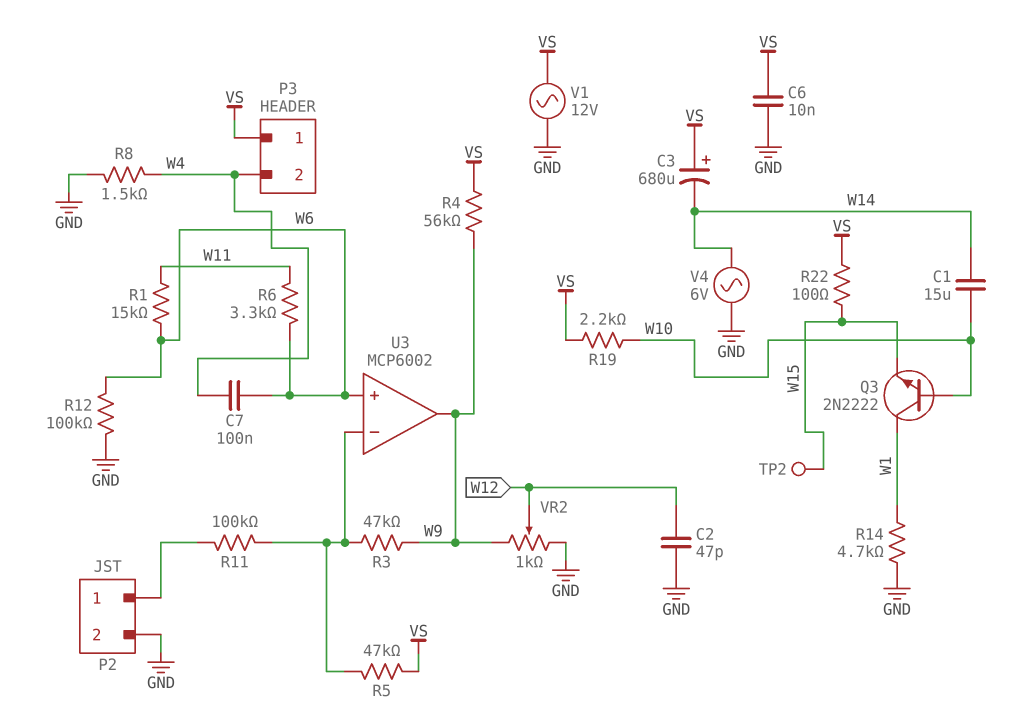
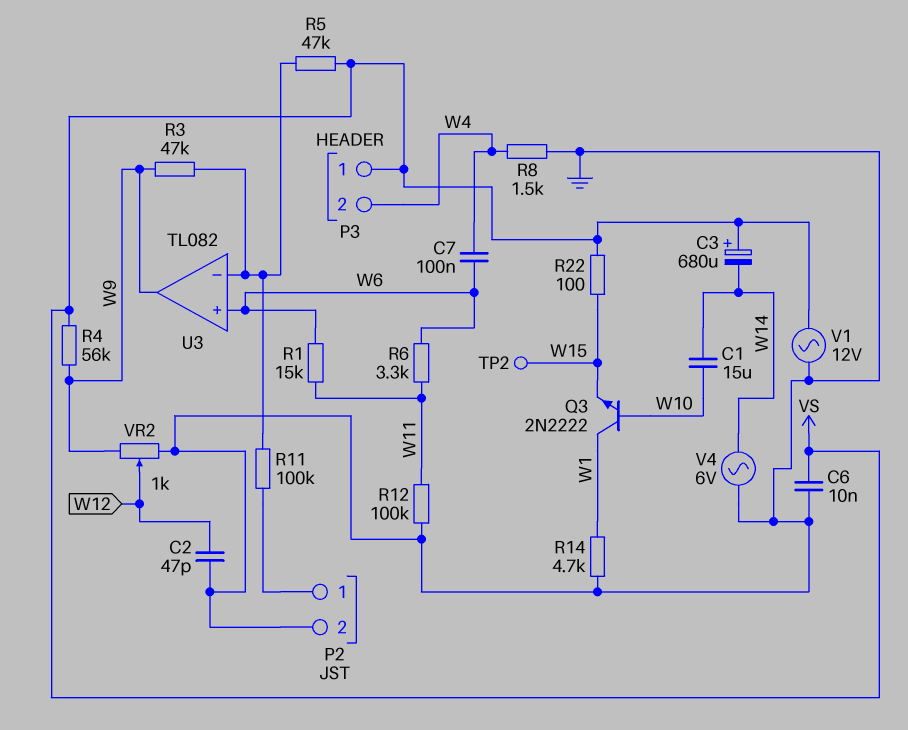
R12: 100k (GND, W6) -> 100k (GND, W11)
R19: 2.2k (VS, W10) -> none
U3: MCP6002 -> TL082

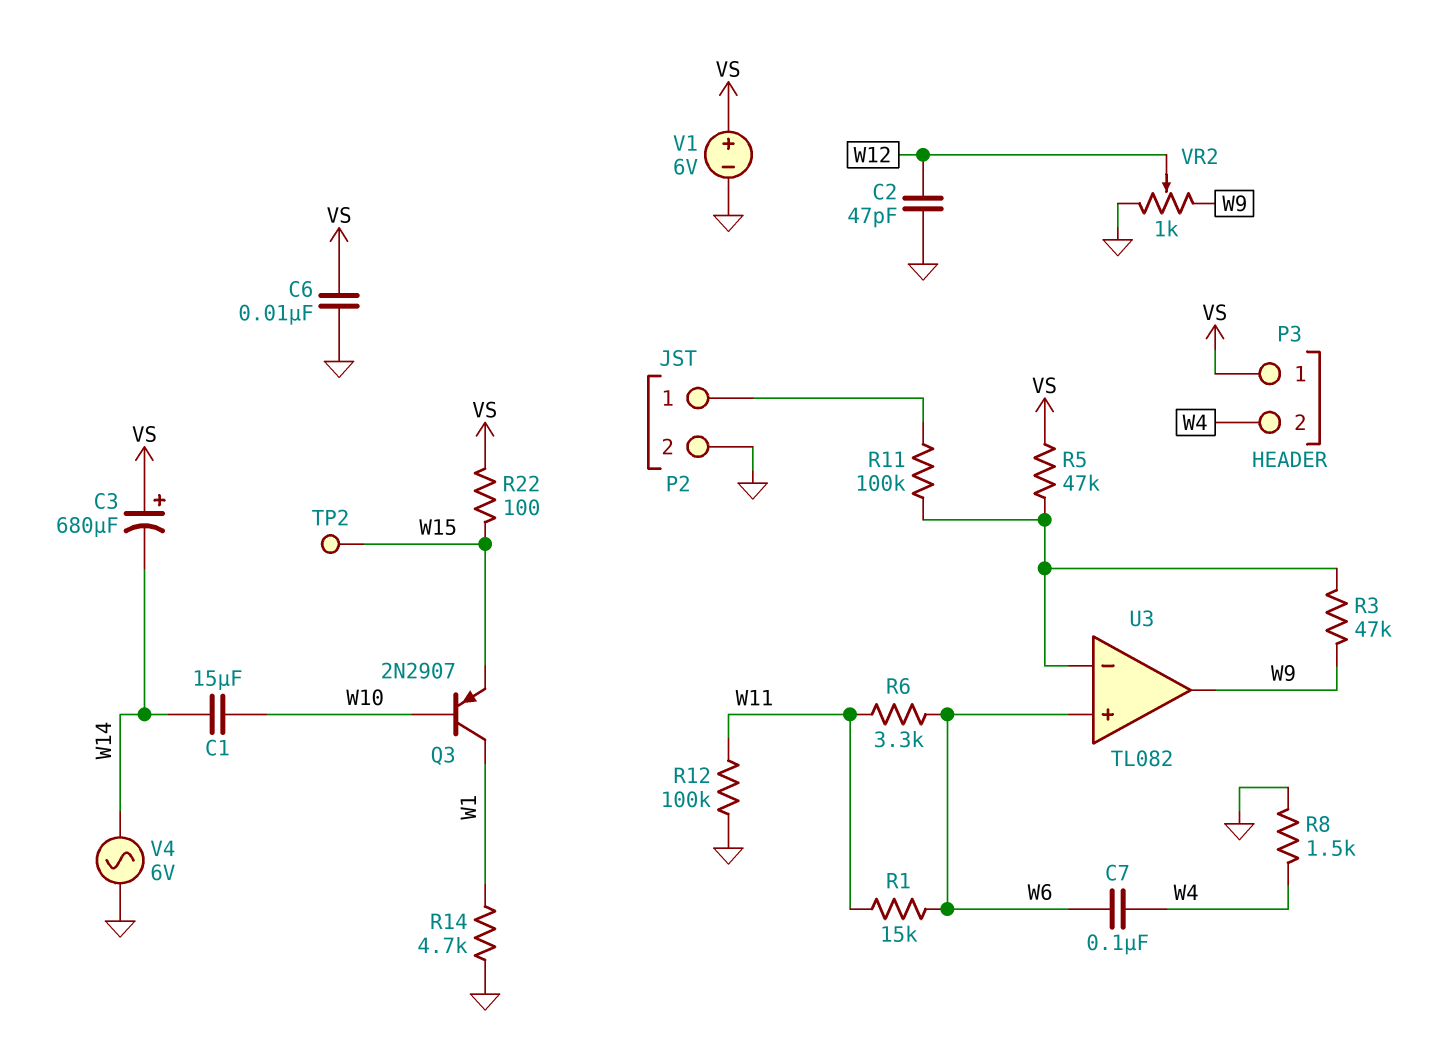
Q3: NPN 2N2222 (B W10, C W1, E W15) -> PNP 2N2907 (B W10, C W1, E W15)
R4: 56k (VS, W9) -> none
V1: AC 12V (GND, VS) -> 6V (plus VS, minus GND)

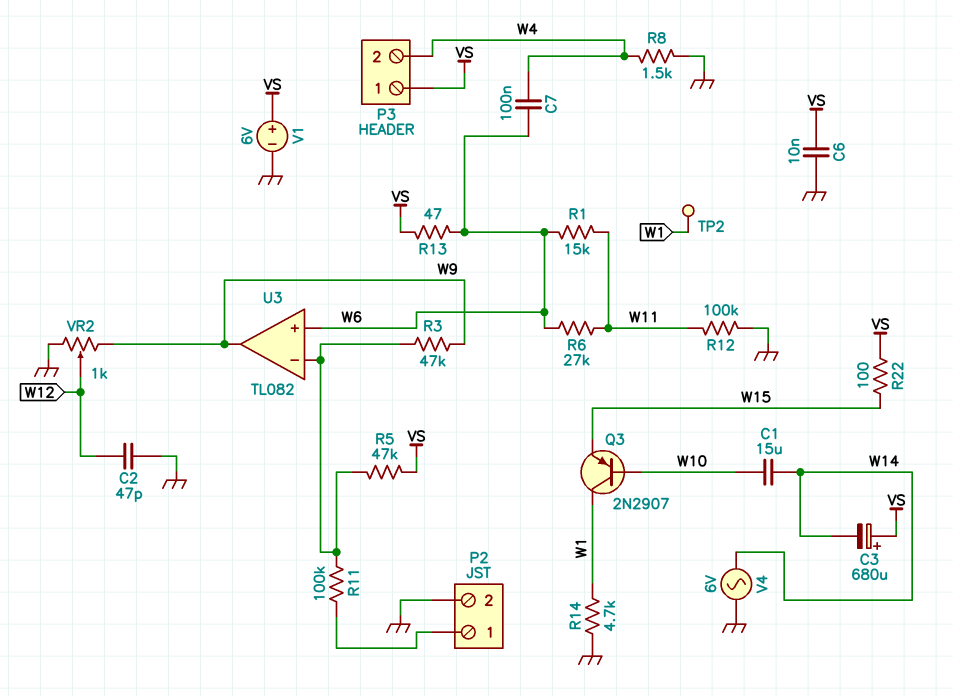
R6: 3.3k (W6, W11) -> 27k (W6, W11)
R13: none -> 47 (VS, W6)
TP2: test point (W15) -> test point (W1)

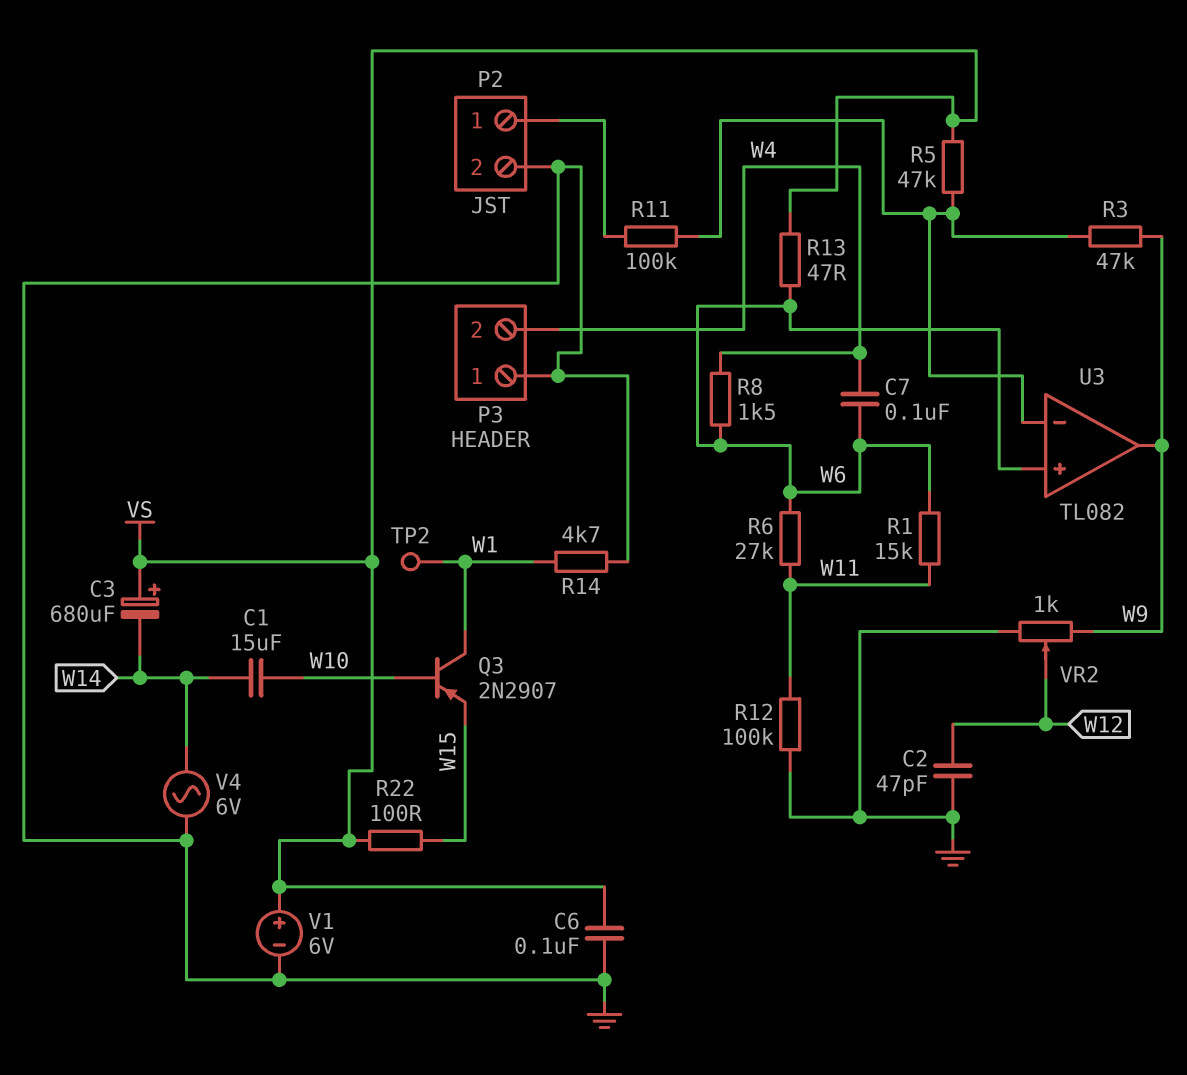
C6: 10nF (GND, VS) -> 100nF (GND, VS)
P3 pin 1: VS -> GND
R8: 1.5k (GND, W4) -> 1.5k (W4, W6)

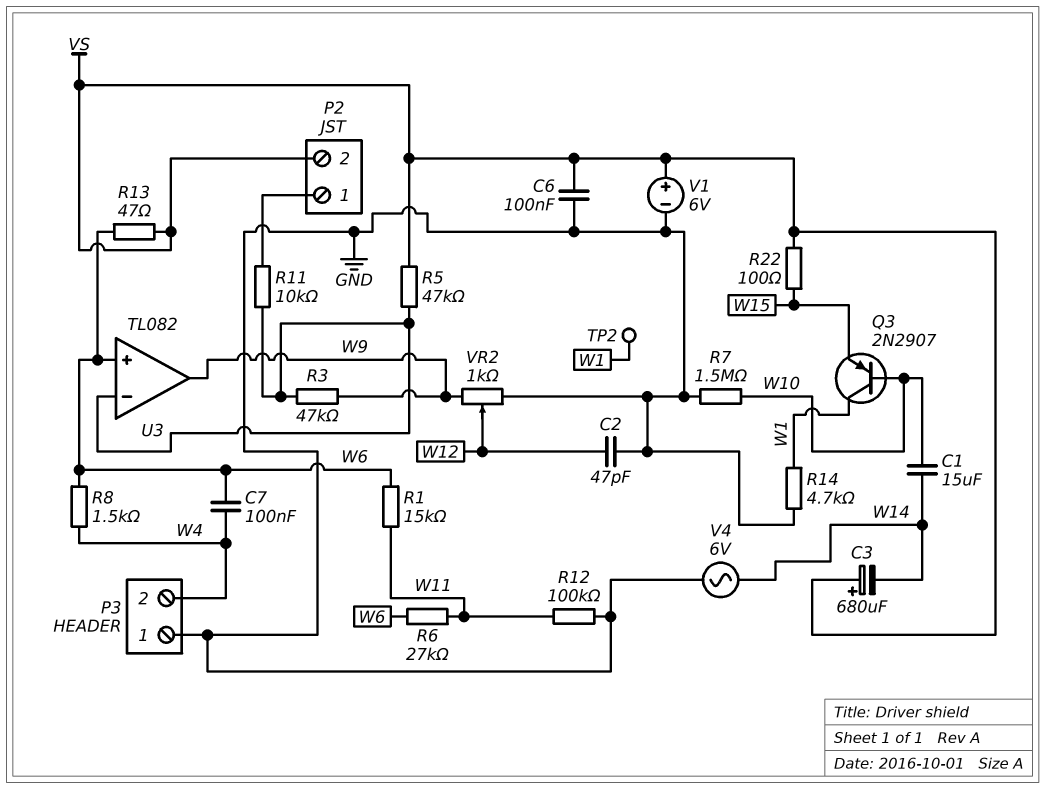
P2 pin 2: GND -> VS
R7: none -> 1.5M (GND, W10)
R11: 100k (P2/1, U3/in-) -> 10k (P2/1, U3/in-)

